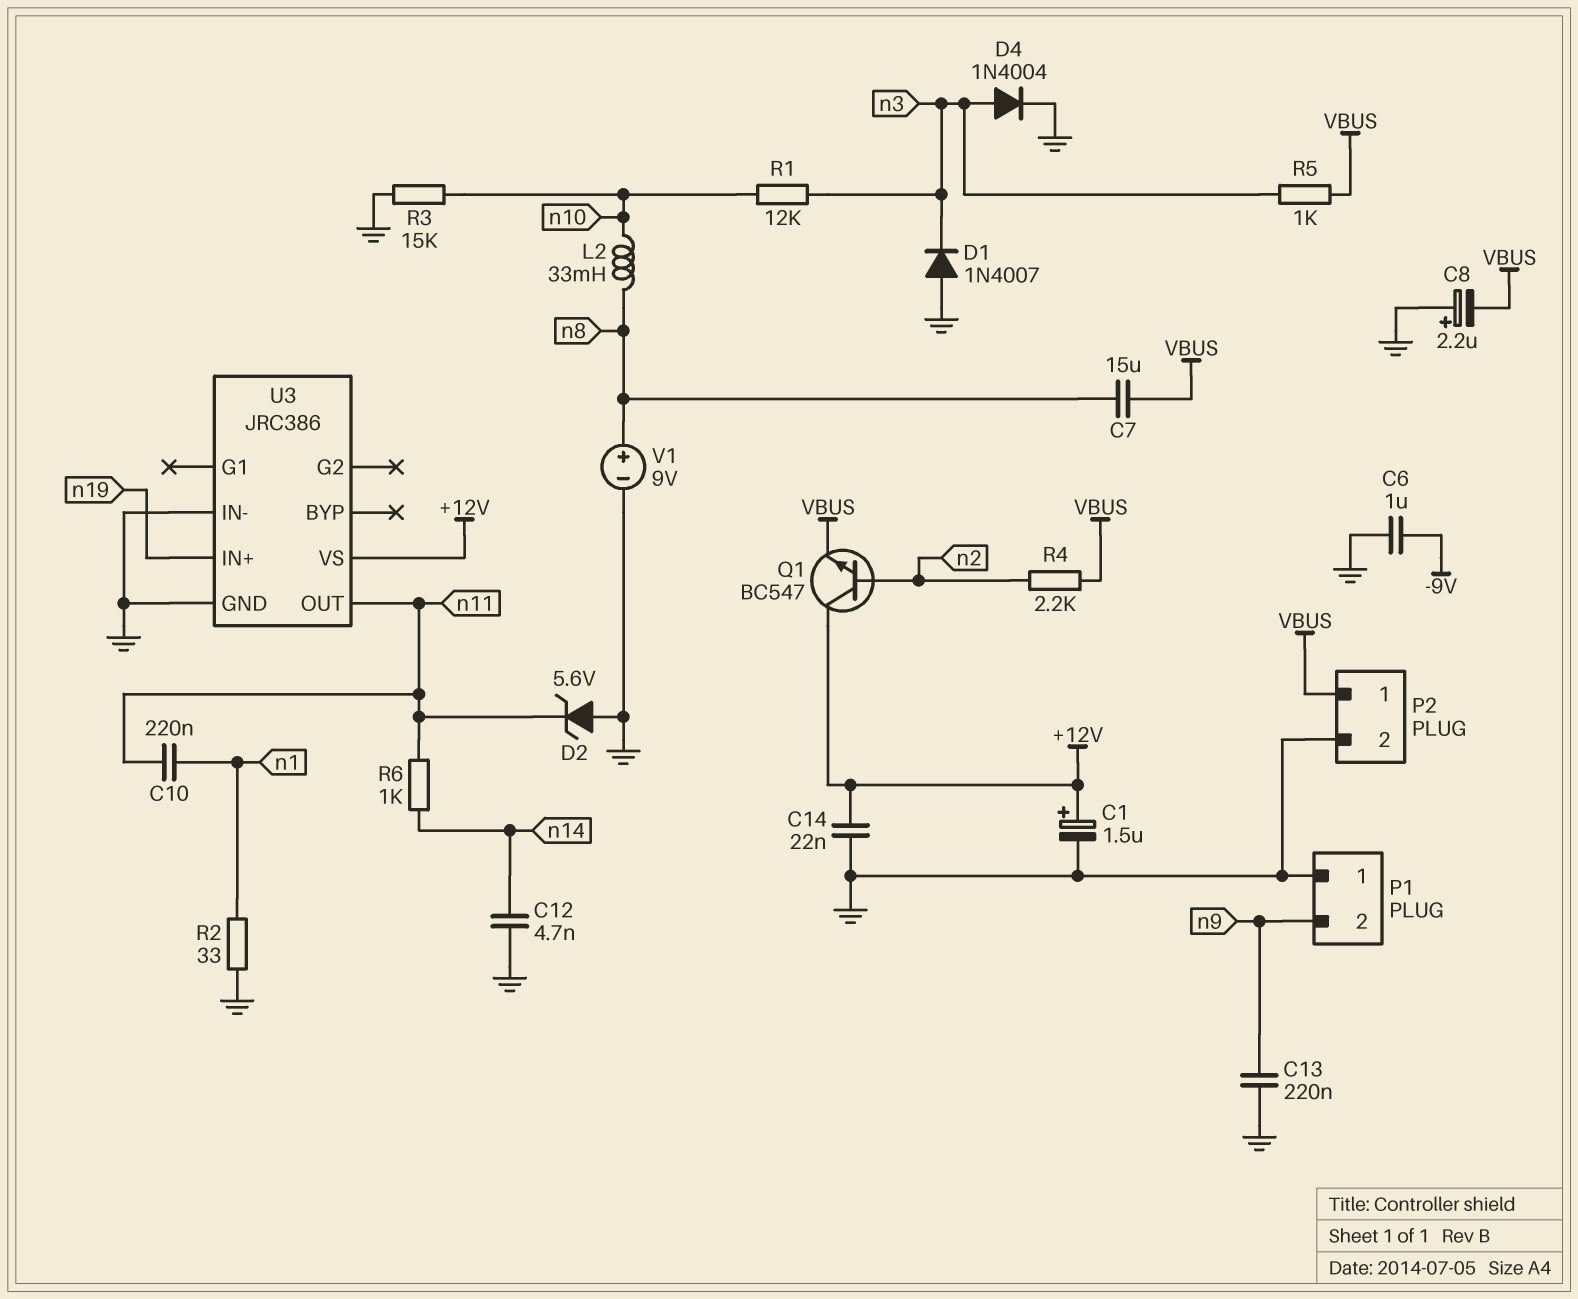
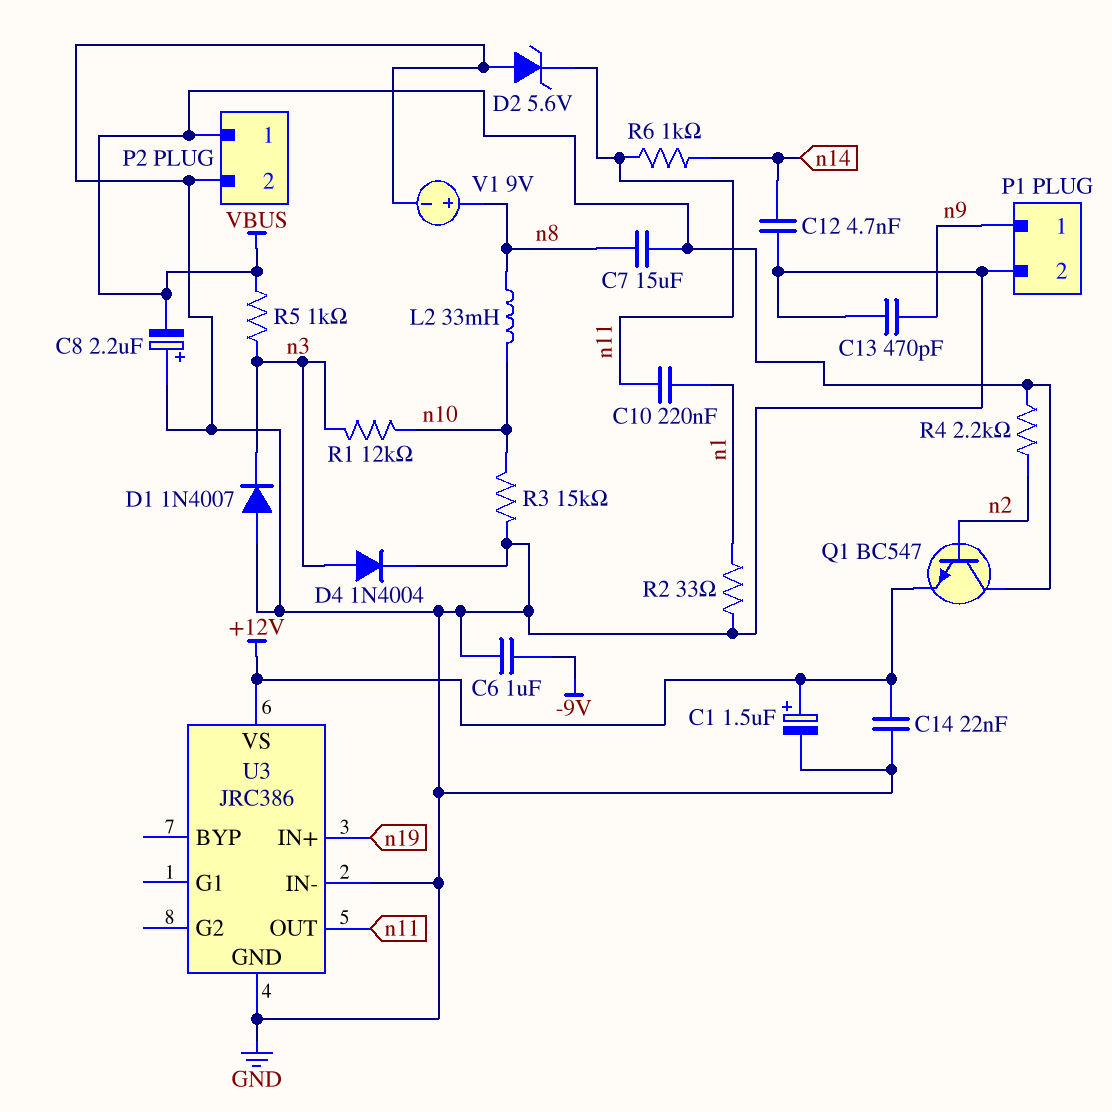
C13: 220nF (GND, n9) -> 470pF (GND, n9)
P1 pin 1: GND -> n9
P1 pin 2: n9 -> GND
Q1: NPN BC547 (B n2, C +12V, E VBUS) -> NPN BC547 (B n2, C VBUS, E +12V)

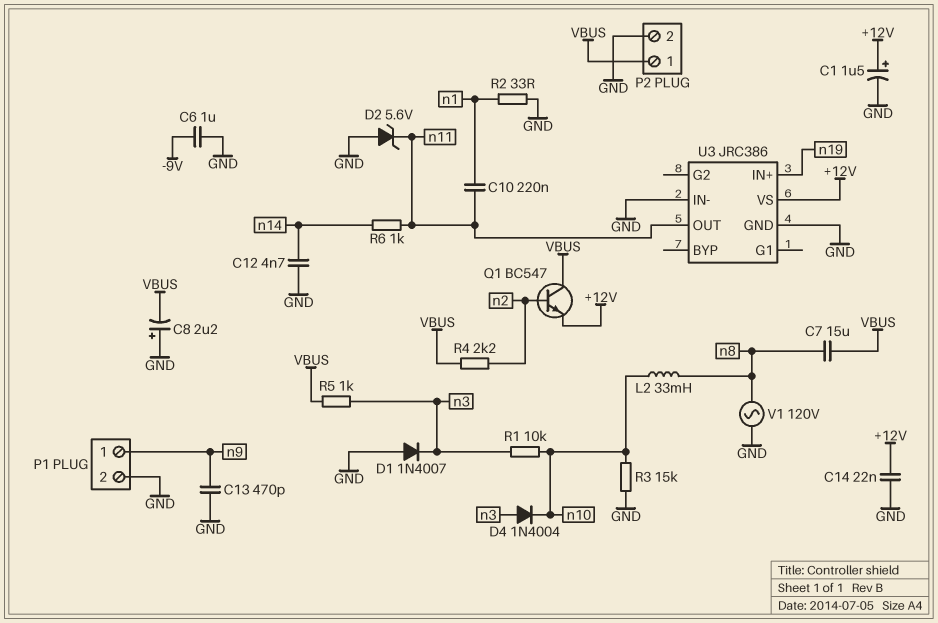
D4: diode 1N4004 (A n3, K GND) -> diode 1N4004 (A n3, K n10)
R1: 12k (n3, n10) -> 10k (n3, n10)
V1: 9V (plus n8, minus GND) -> AC 120V (GND, n8)

